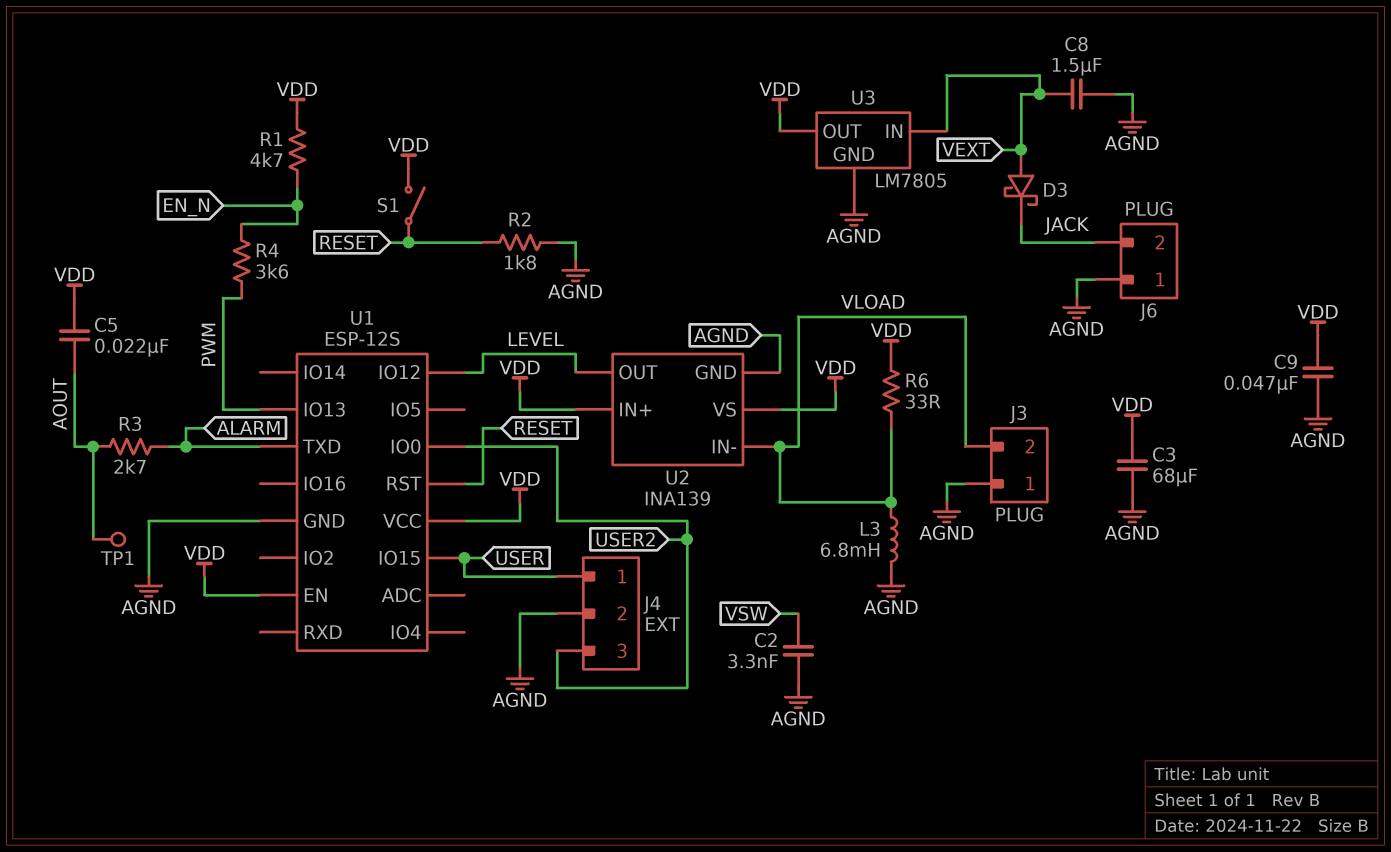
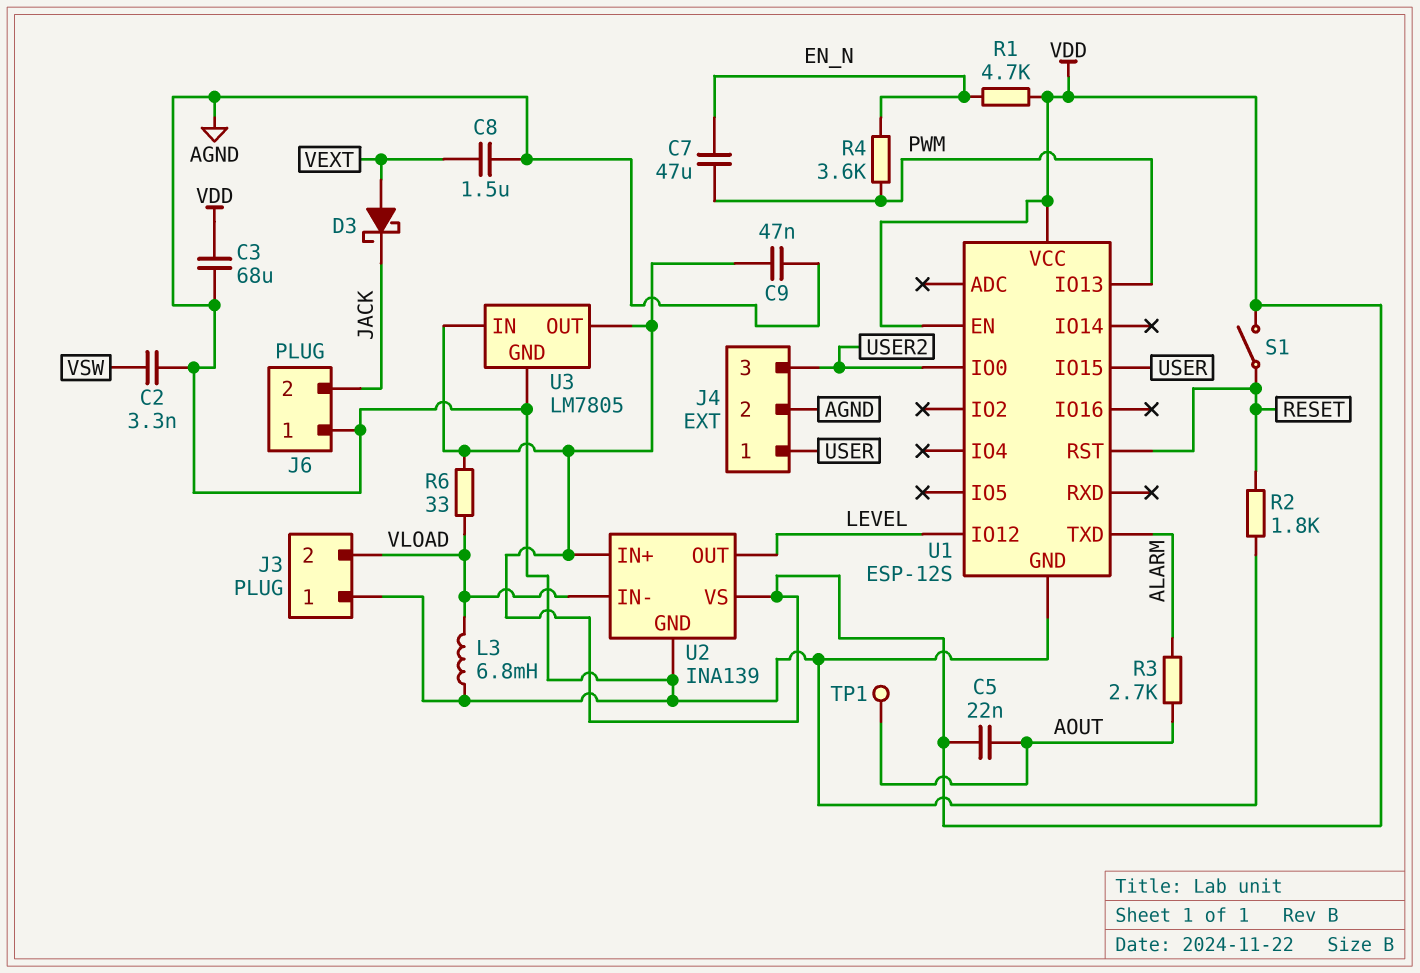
C7: none -> 47uF (EN_N, PWM)
U3 pin IN: VEXT -> VDD

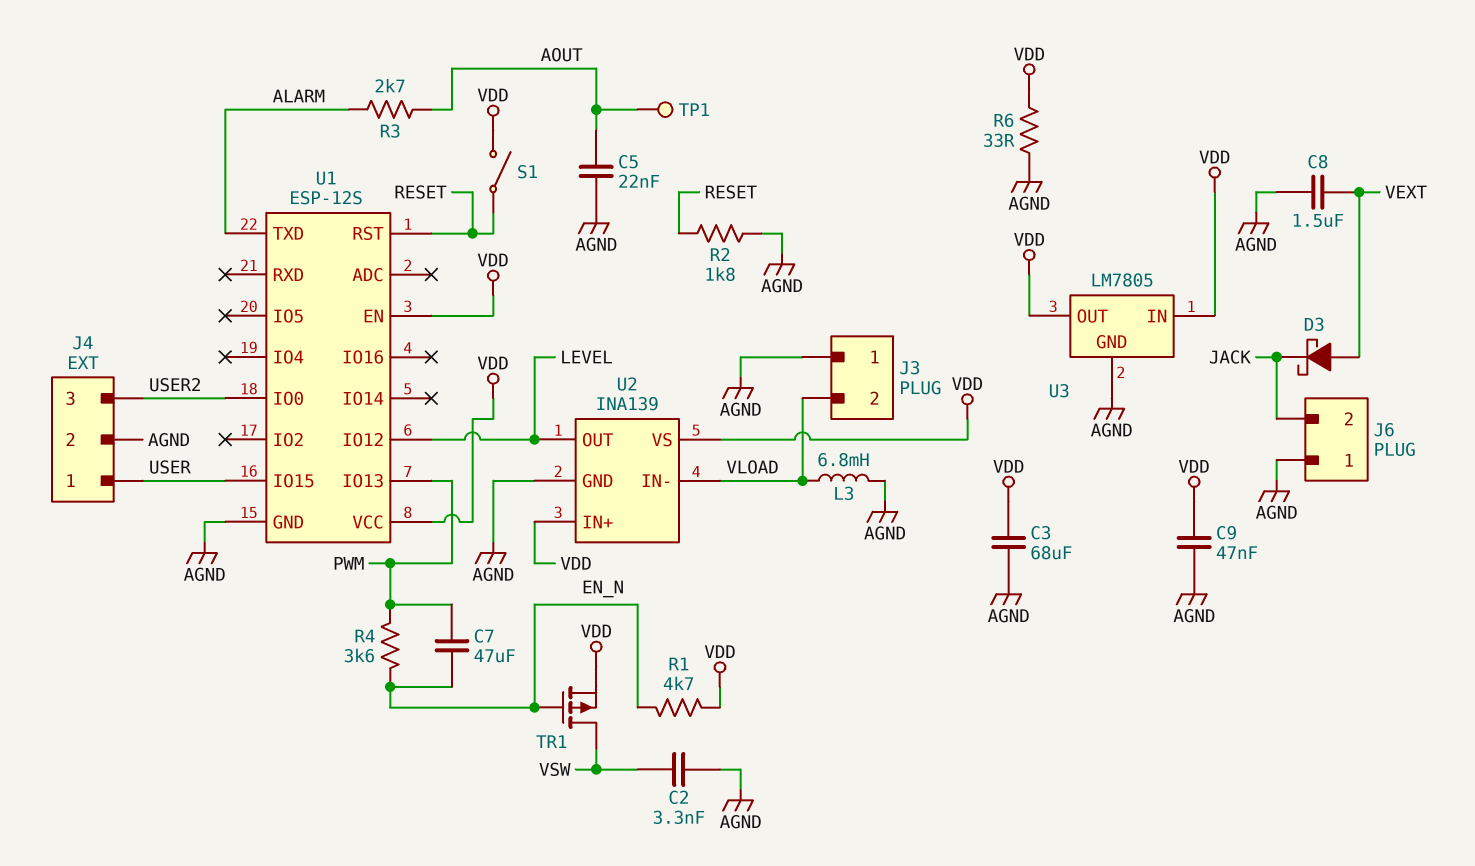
C5: 22nF (AOUT, VDD) -> 22nF (AGND, AOUT)
R6: 33 (VDD, VLOAD) -> 33 (AGND, VDD)
TR1: none -> PMOS (G EN_N, D VSW, S VDD)

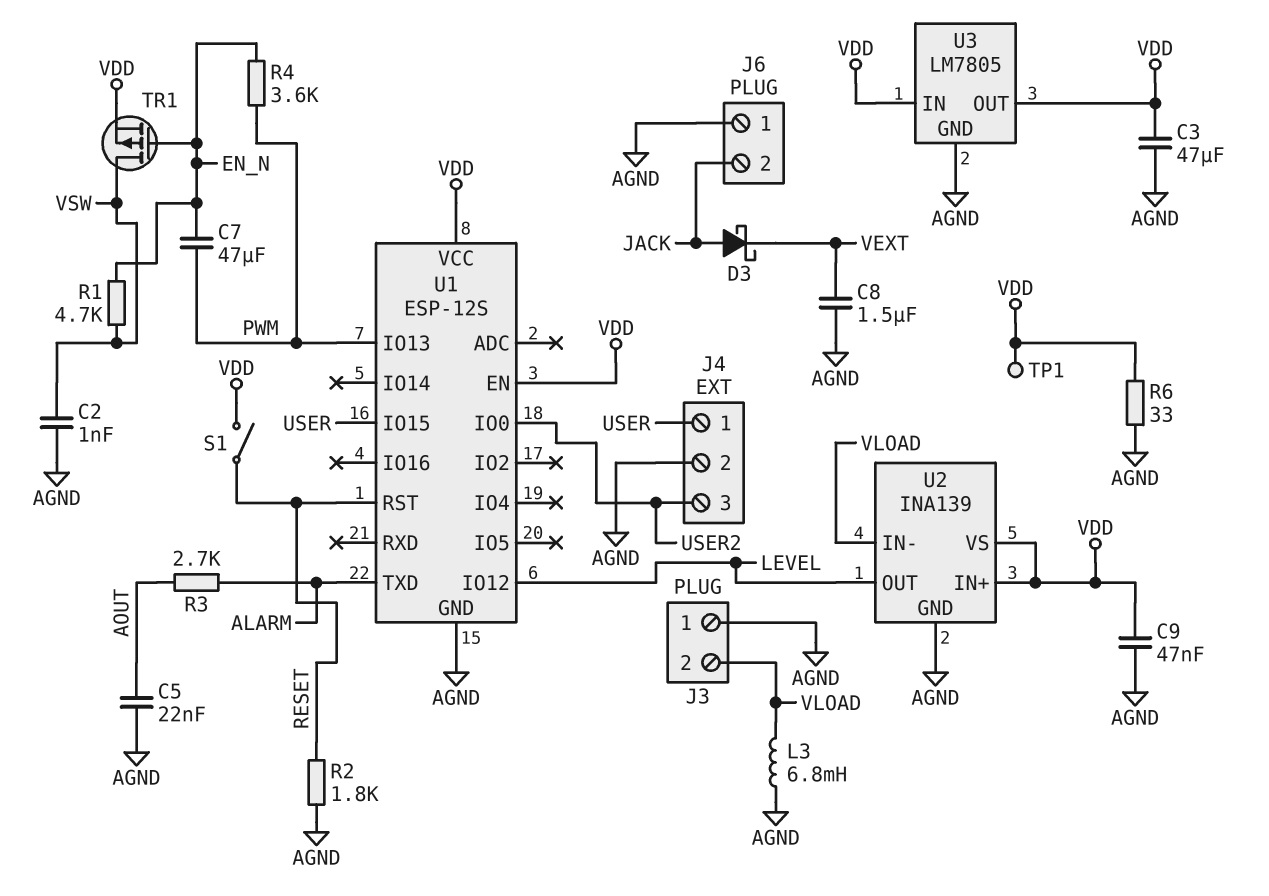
C2: 3.3nF (AGND, VSW) -> 1nF (AGND, VSW)
C3: 68uF (AGND, VDD) -> 47uF (AGND, VDD)
D3: schottky (A VEXT, K JACK) -> schottky (A JACK, K VEXT)
R1: 4.7k (EN_N, VDD) -> 4.7k (EN_N, VSW)
TP1: test point (AOUT) -> test point (VDD)

